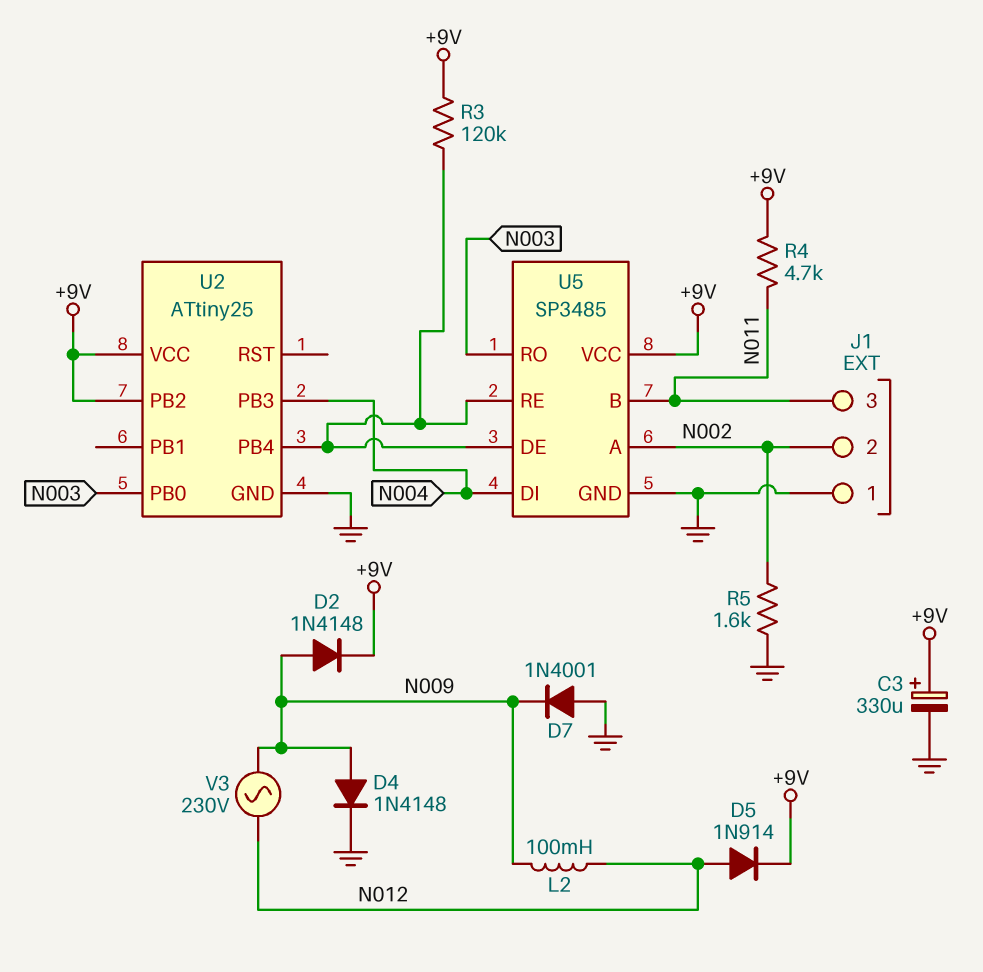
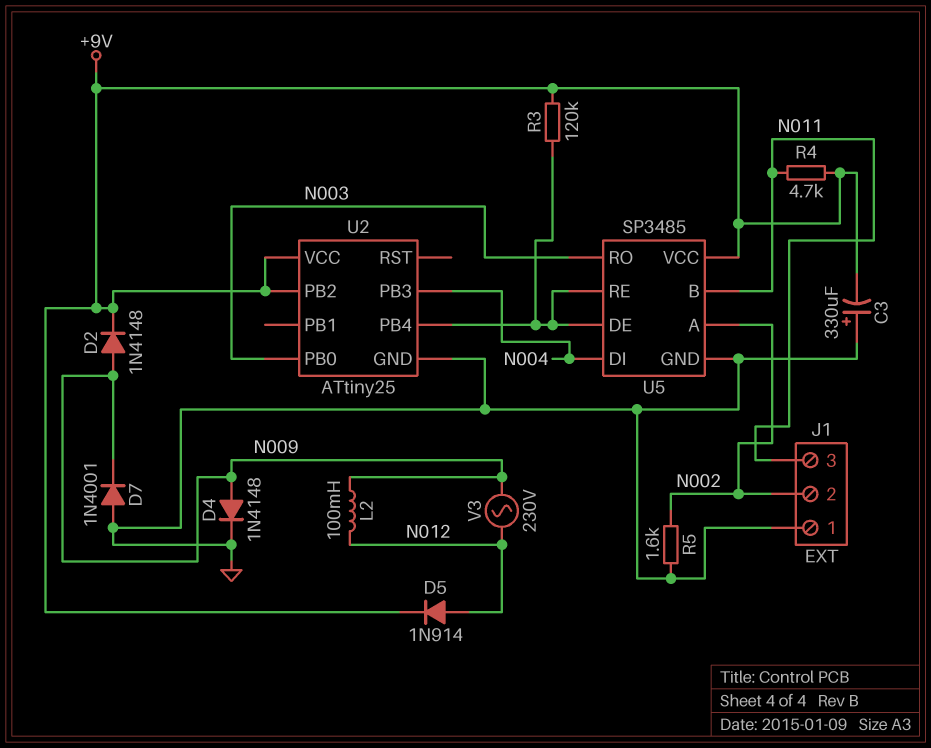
C3: 330uF (plus +9V, minus GND) -> 330uF (plus GND, minus +9V)

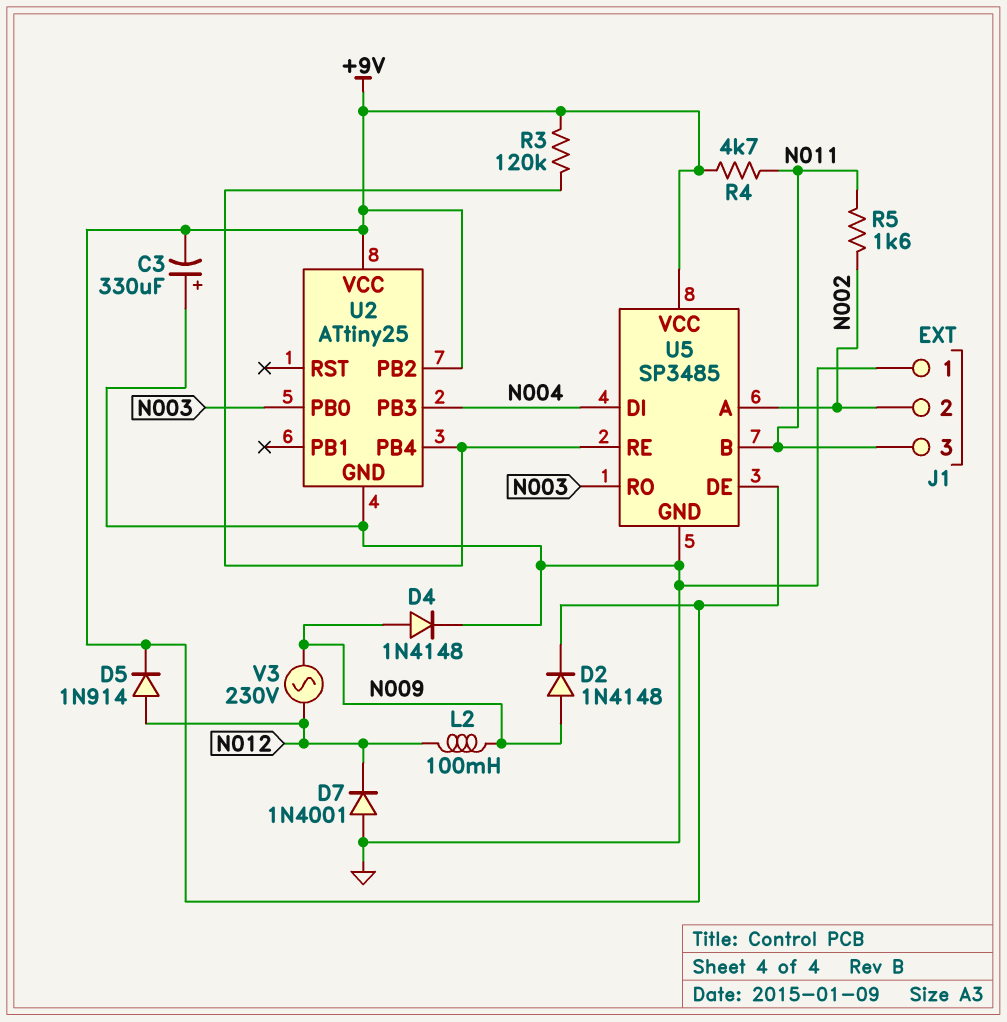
D7: diode 1N4001 (A GND, K N009) -> diode 1N4001 (A GND, K N012)
R5: 1.6k (GND, N002) -> 1.6k (N002, N011)
U5 pin DE: U2/PB4 -> +9V

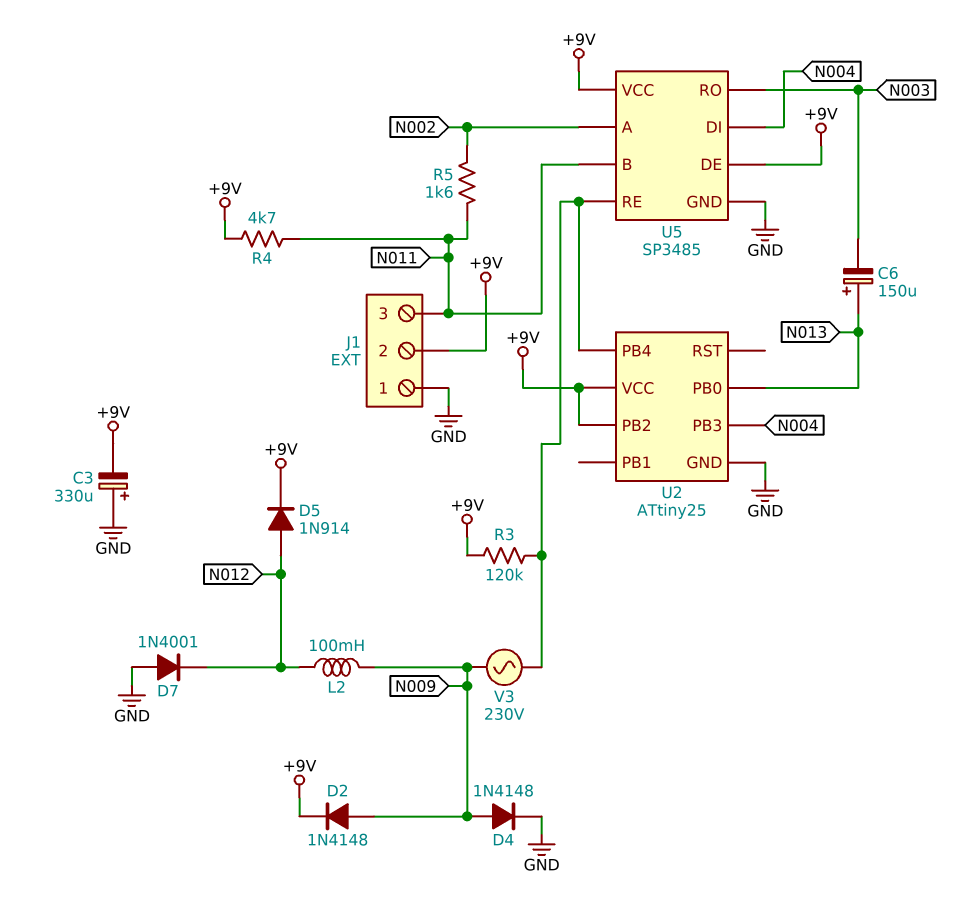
C6: none -> 150uF (plus N013, minus N003)
J1 pin 2: N002 -> +9V
U2 pin PB0: N003 -> N013
V3: AC 230V (N009, N012) -> AC 230V (N009, U2/PB4)

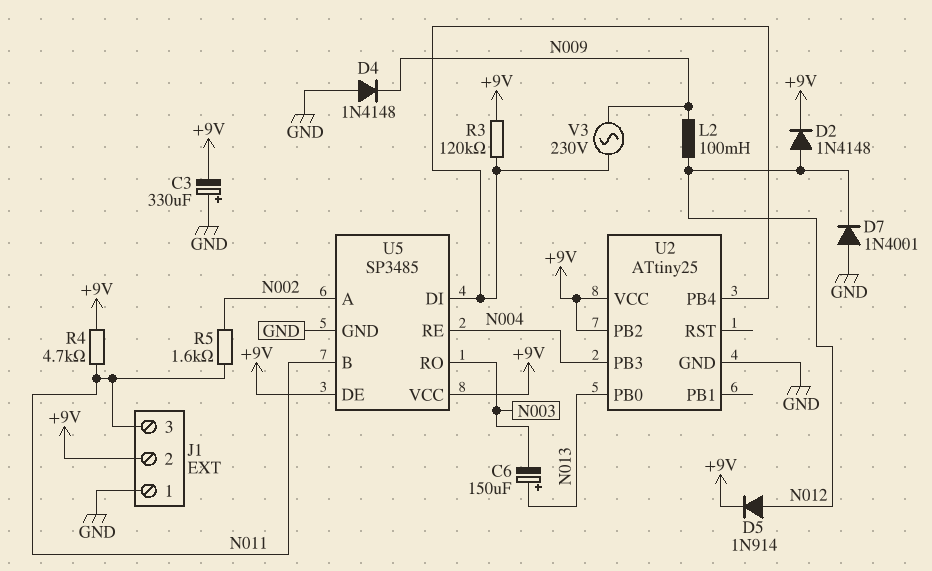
D2: diode 1N4148 (A N009, K +9V) -> diode 1N4148 (A N012, K +9V)
D4: diode 1N4148 (A N009, K GND) -> diode 1N4148 (A GND, K N009)
U5 pin DI: N004 -> U2/PB4
U5 pin RE: U2/PB4 -> N004

